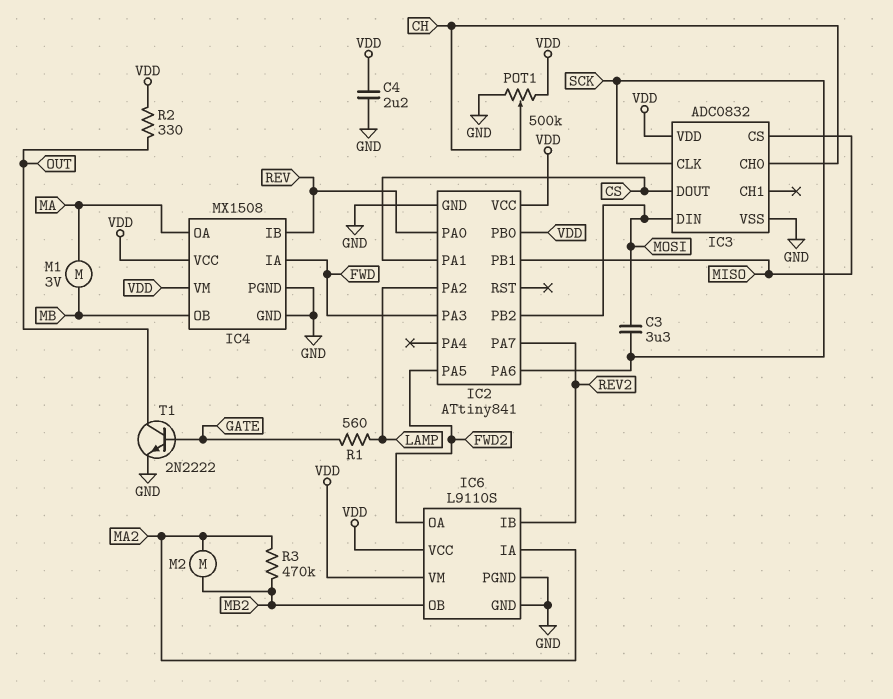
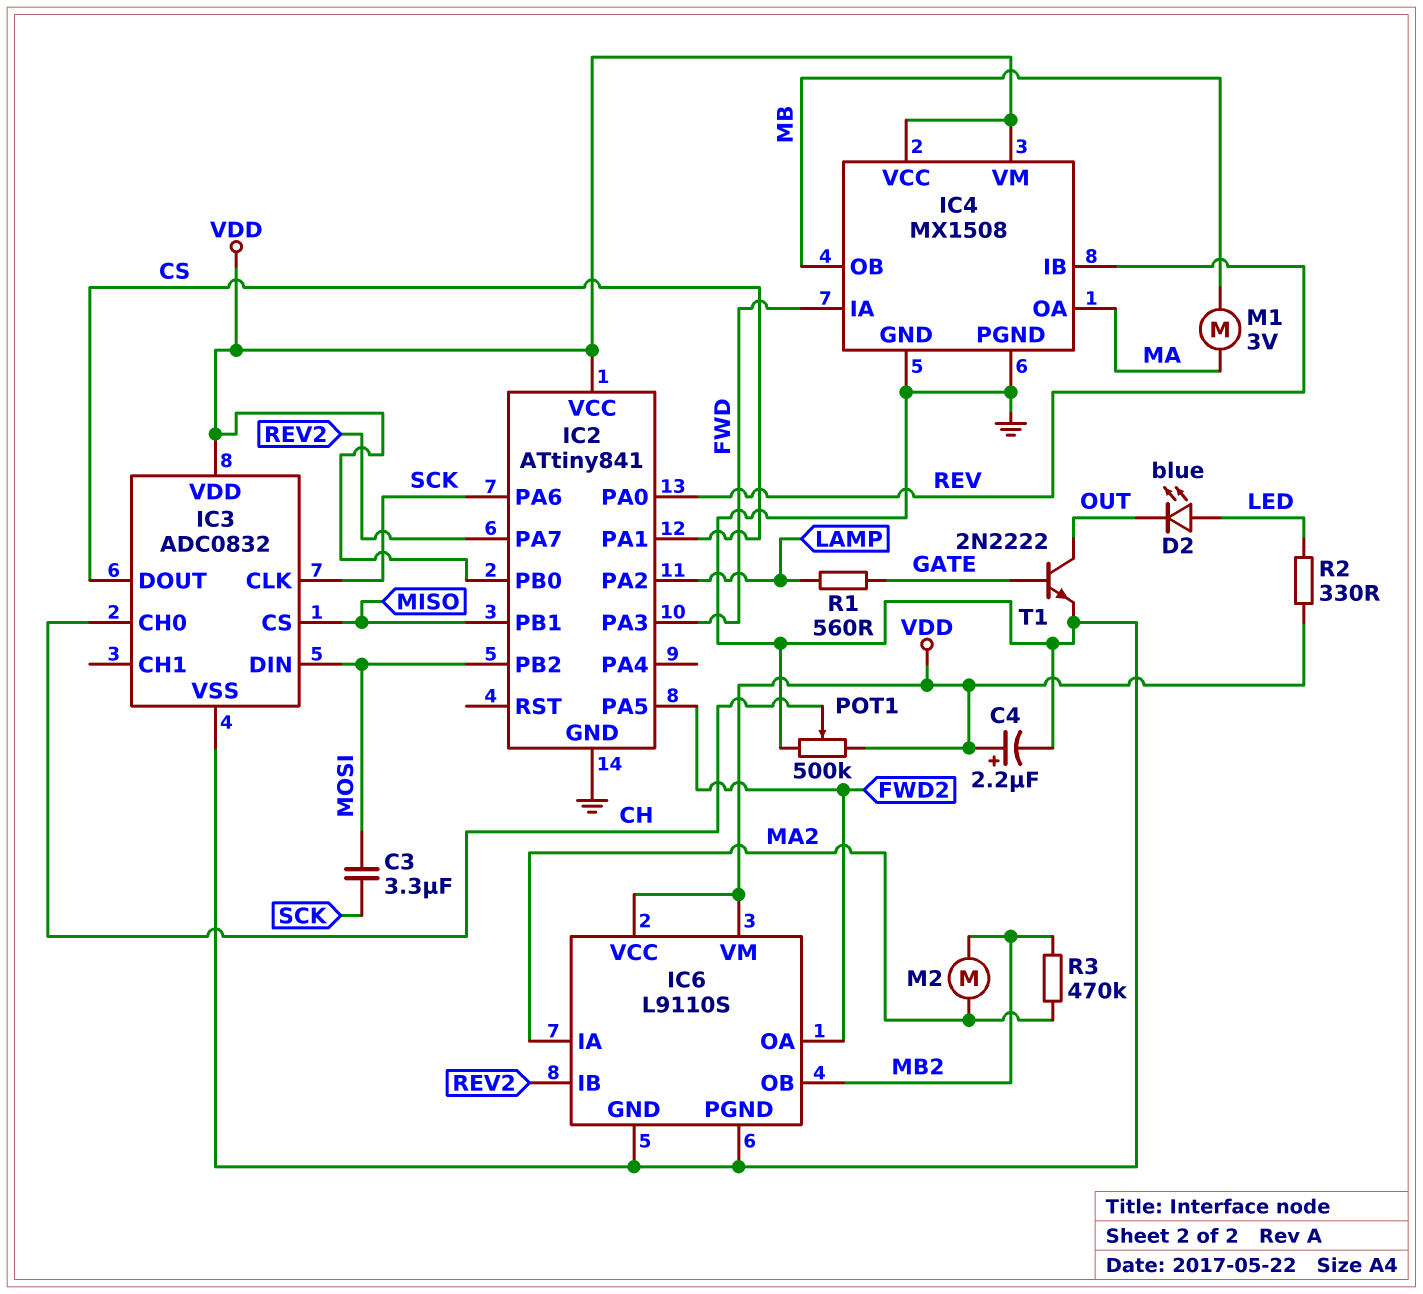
C4: 2.2uF (GND, VDD) -> 2.2uF (plus VDD, minus GND)
D2: none -> LED blue (A LED, K OUT)
R2: 330 (OUT, VDD) -> 330 (LED, VDD)

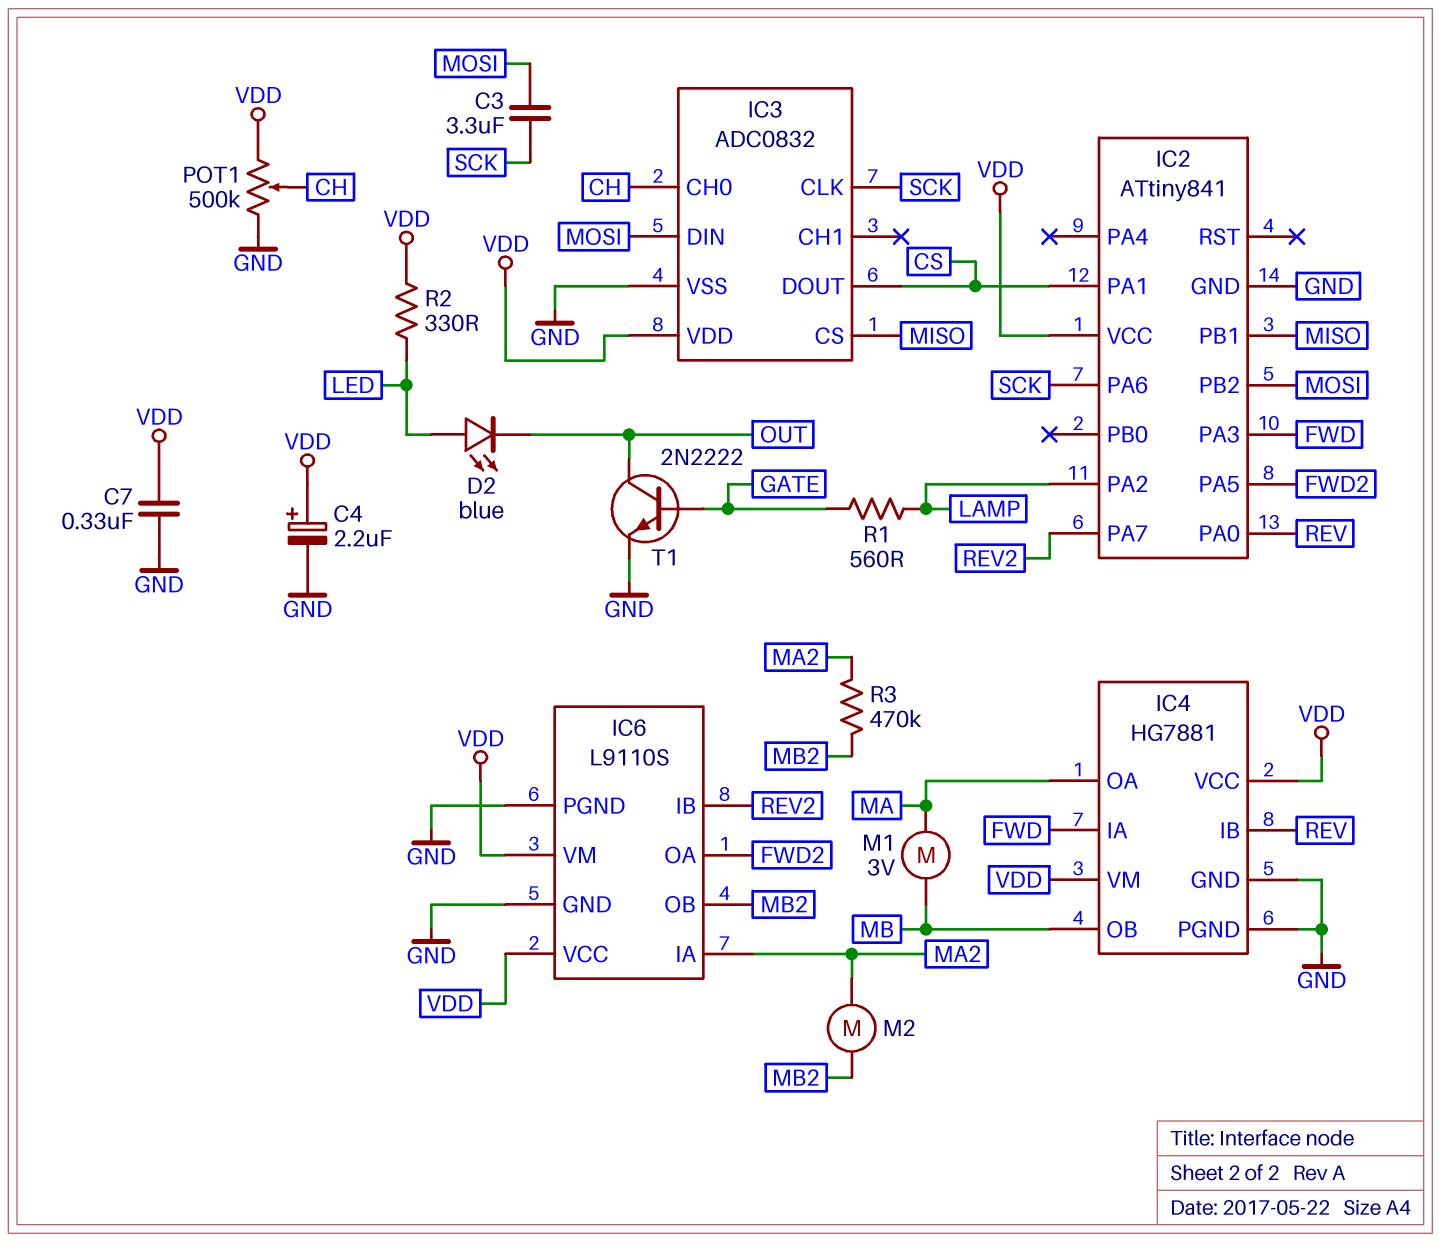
C7: none -> 330nF (GND, VDD)
IC2 pin PB0: VDD -> none
IC4: MX1508 -> HG7881

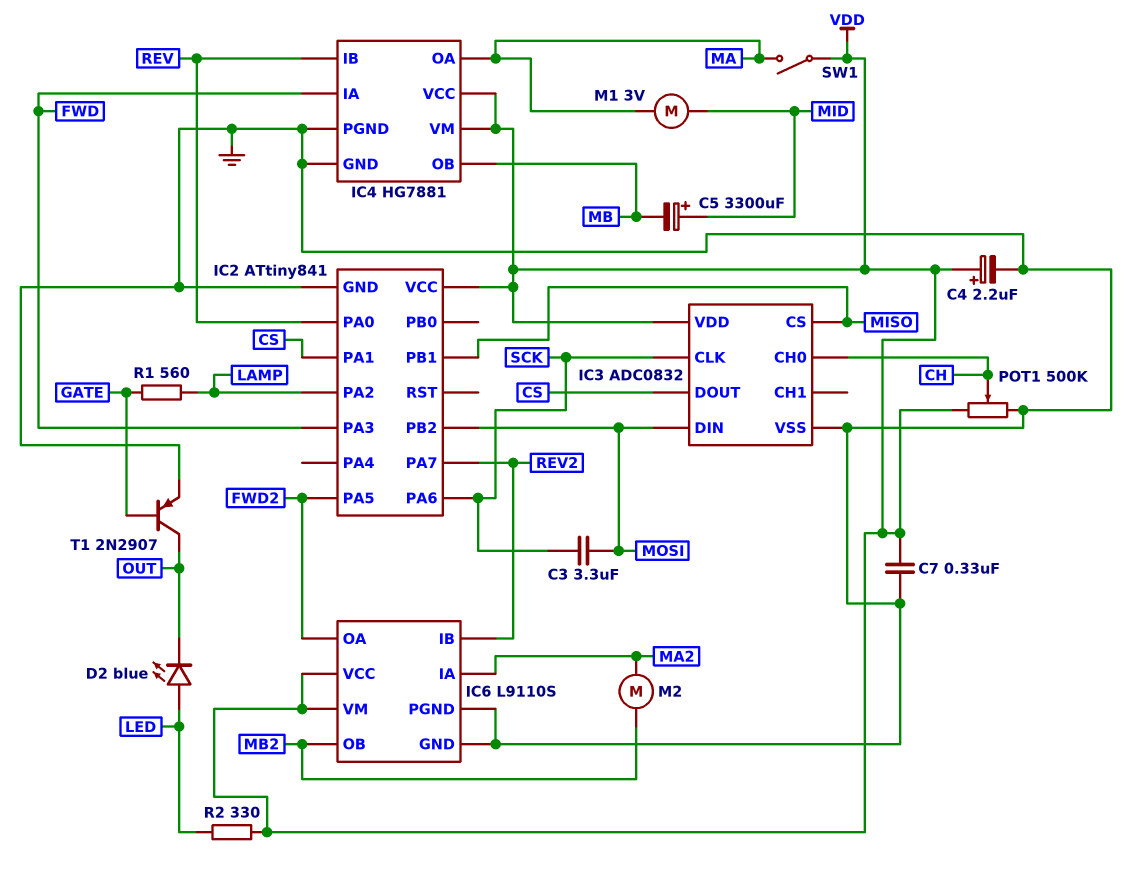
C5: none -> 3300uF (plus MID, minus MB)
M1: motor 3V (MA, MB) -> motor 3V (MA, MID)
R3: 470k (MA2, MB2) -> none
SW1: none -> switch (MA, VDD)
T1: NPN 2N2222 (B GATE, C OUT, E GND) -> PNP 2N2907 (B GATE, C OUT, E GND)

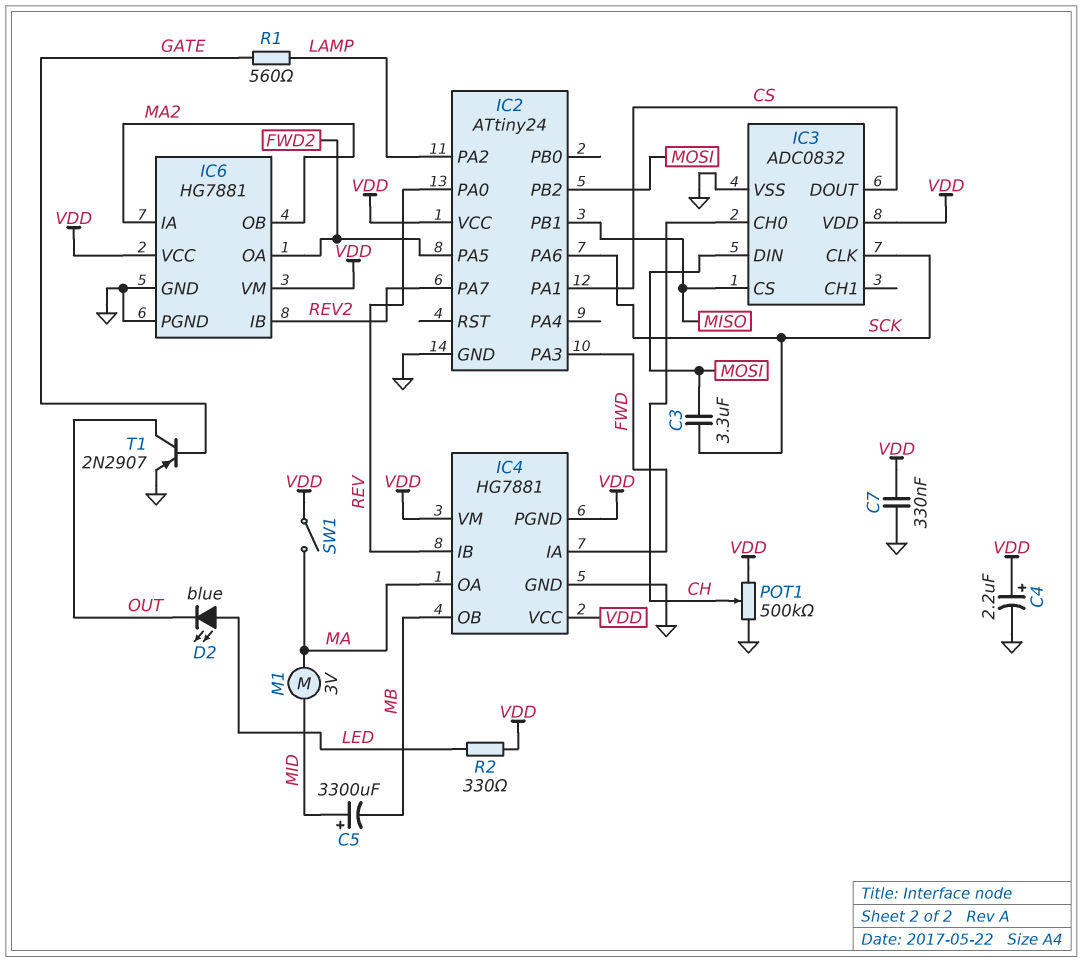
IC2: ATtiny841 -> ATtiny24
IC4 pin PGND: GND -> VDD
IC6: L9110S -> HG7881
IC6 pin OB: MB2 -> MA2
M2: motor (MA2, MB2) -> none

